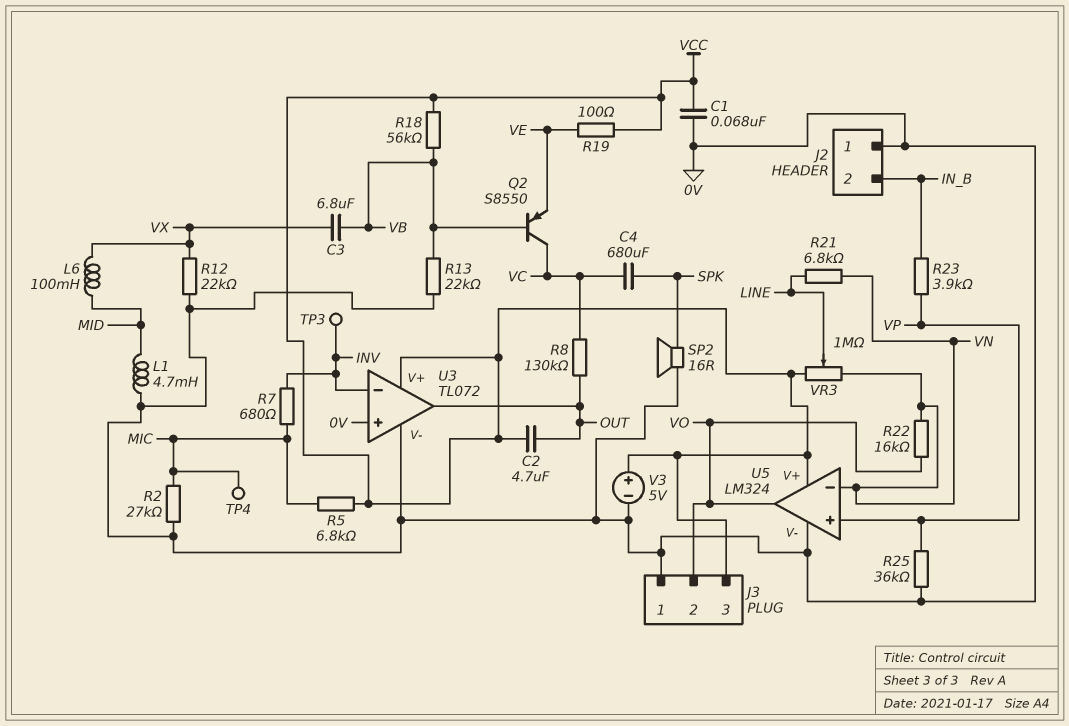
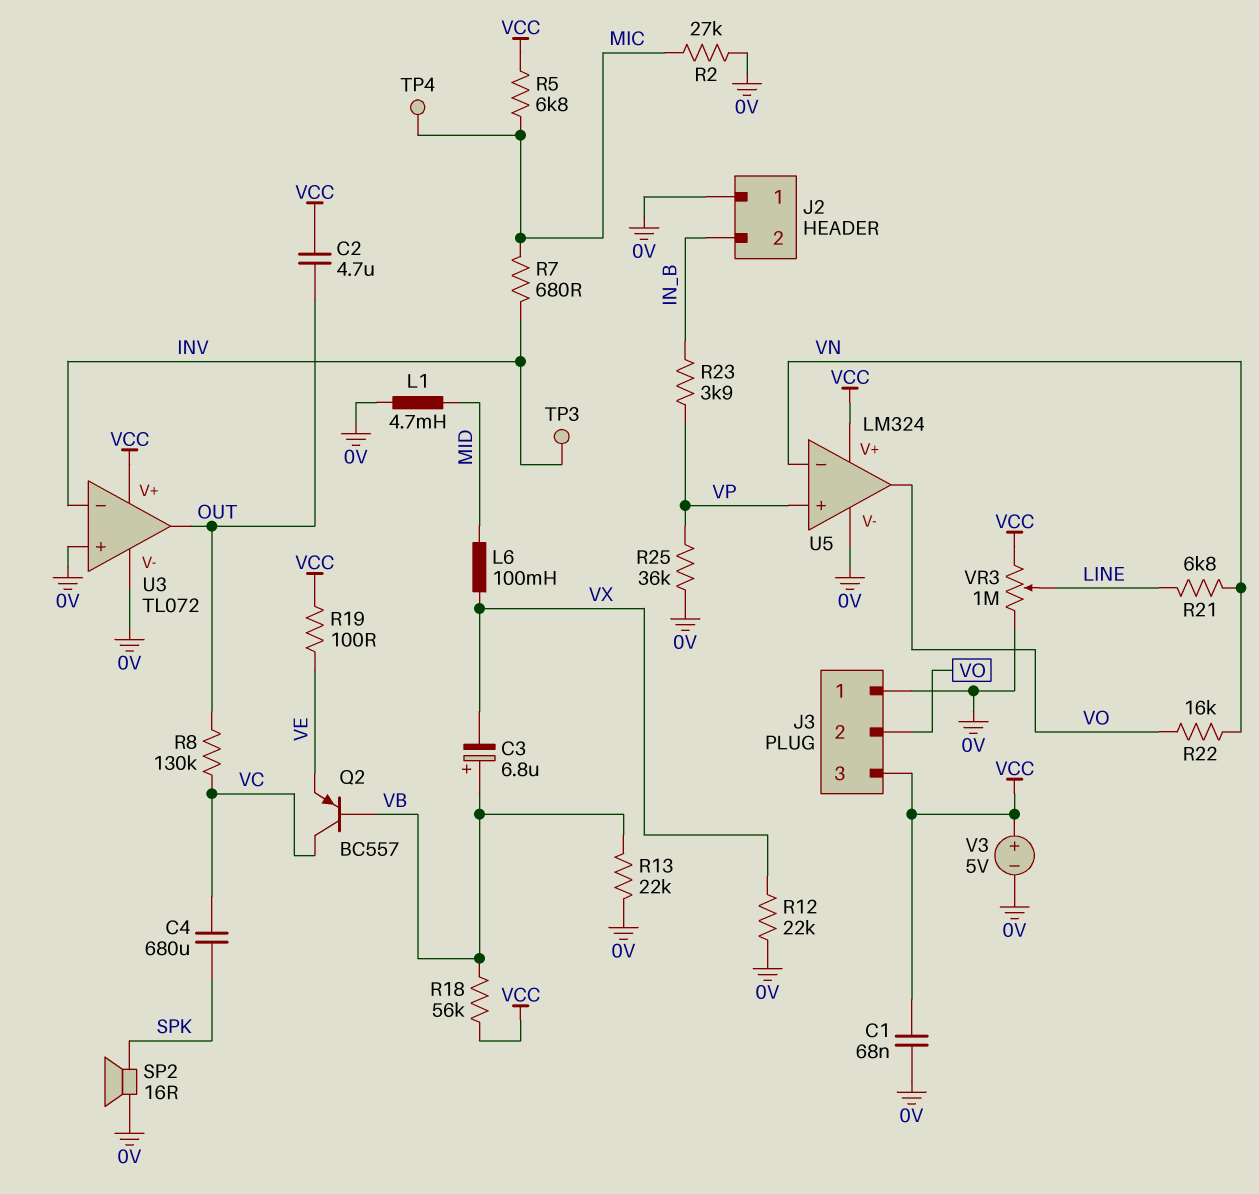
C3: 6.8uF (VB, VX) -> 6.8uF (plus VB, minus VX)
Q2: PNP S8550 (B VB, C VC, E VE) -> PNP BC557 (B VB, C VC, E VE)
VR3: 1M (VCC, VN, wiper LINE) -> 1M (0V, VCC, wiper LINE)

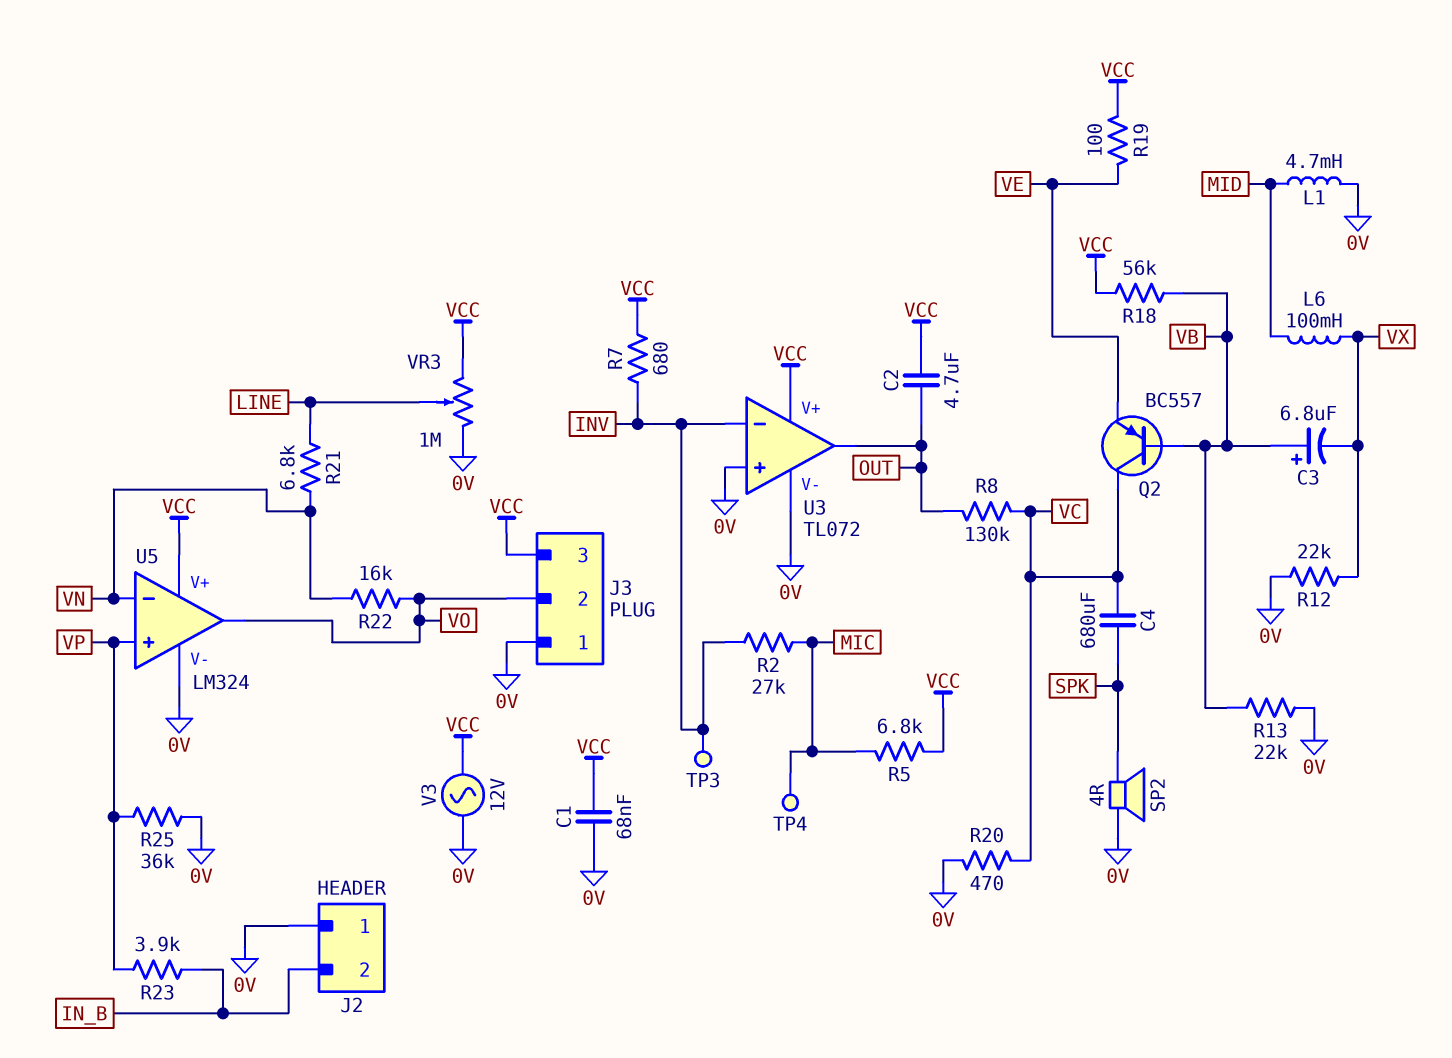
R2: 27k (0V, MIC) -> 27k (INV, MIC)
R7: 680 (INV, MIC) -> 680 (INV, VCC)
R20: none -> 470 (0V, VC)
SP2: speaker 16R (0V, SPK) -> speaker 4R (0V, SPK)
V3: 5V (plus VCC, minus 0V) -> AC 12V (0V, VCC)

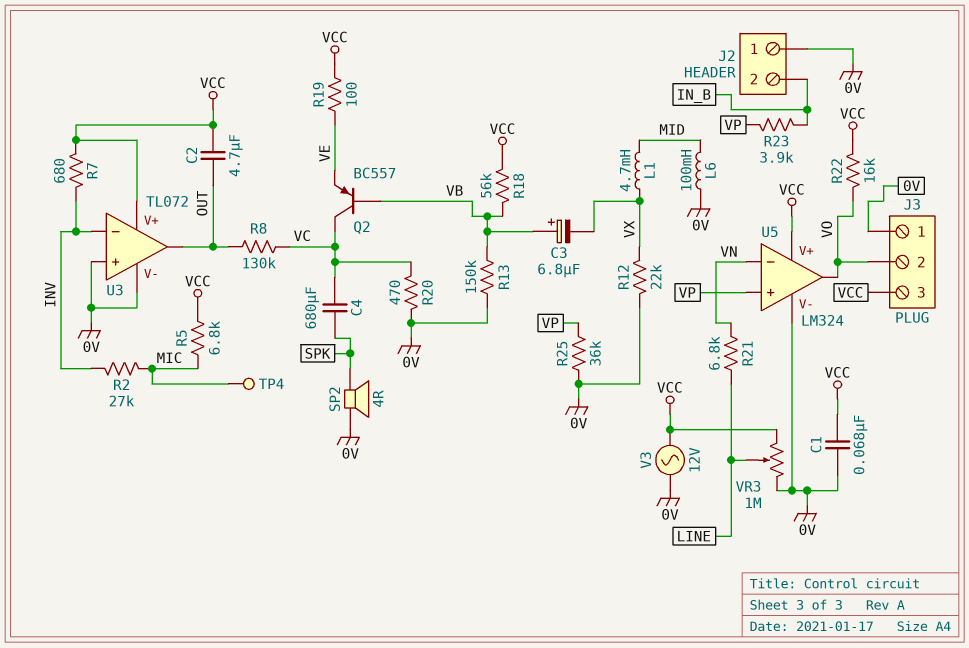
L1: 4.7mH (0V, MID) -> 4.7mH (MID, VX)
L6: 100mH (MID, VX) -> 100mH (0V, MID)
R13: 22k (0V, VB) -> 150k (0V, VB)
R22: 16k (VN, VO) -> 16k (VCC, VO)
TP3: test point (INV) -> none

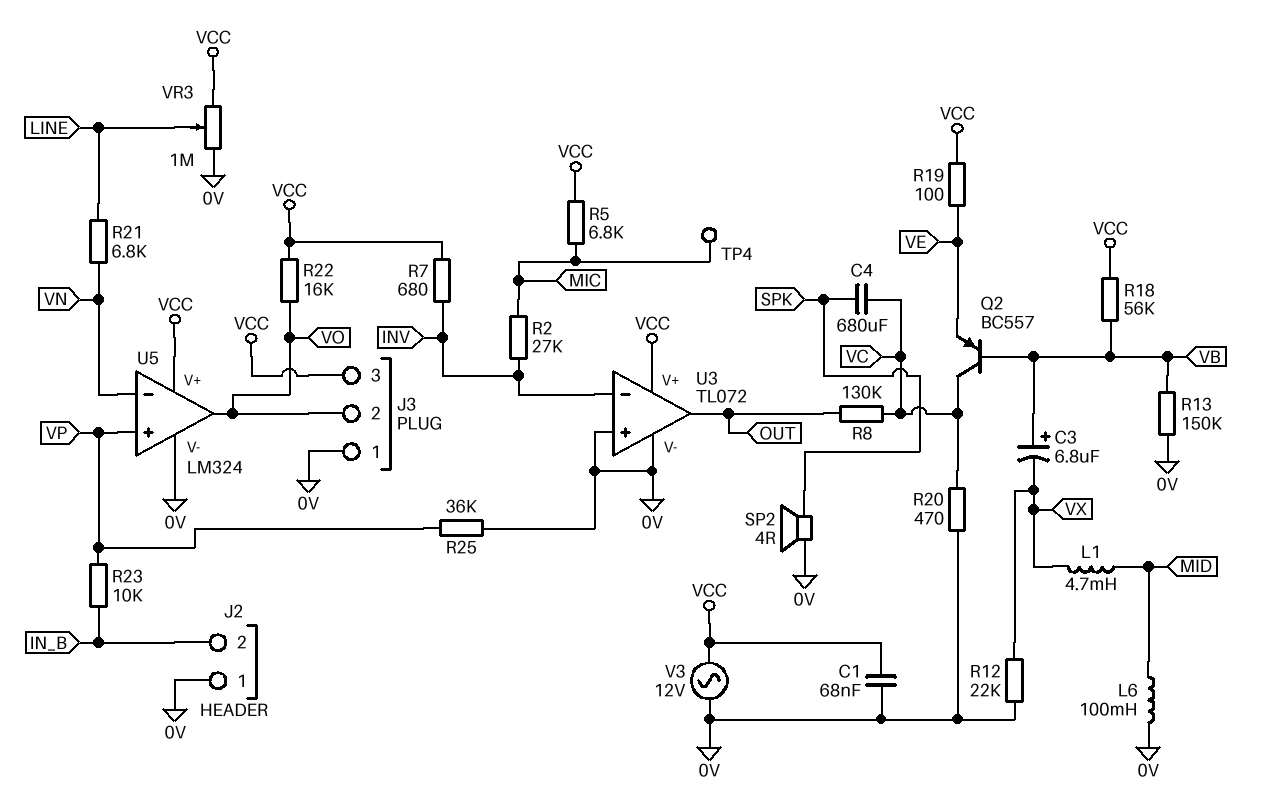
C2: 4.7uF (OUT, VCC) -> none
R23: 3.9k (IN_B, VP) -> 10k (IN_B, VP)

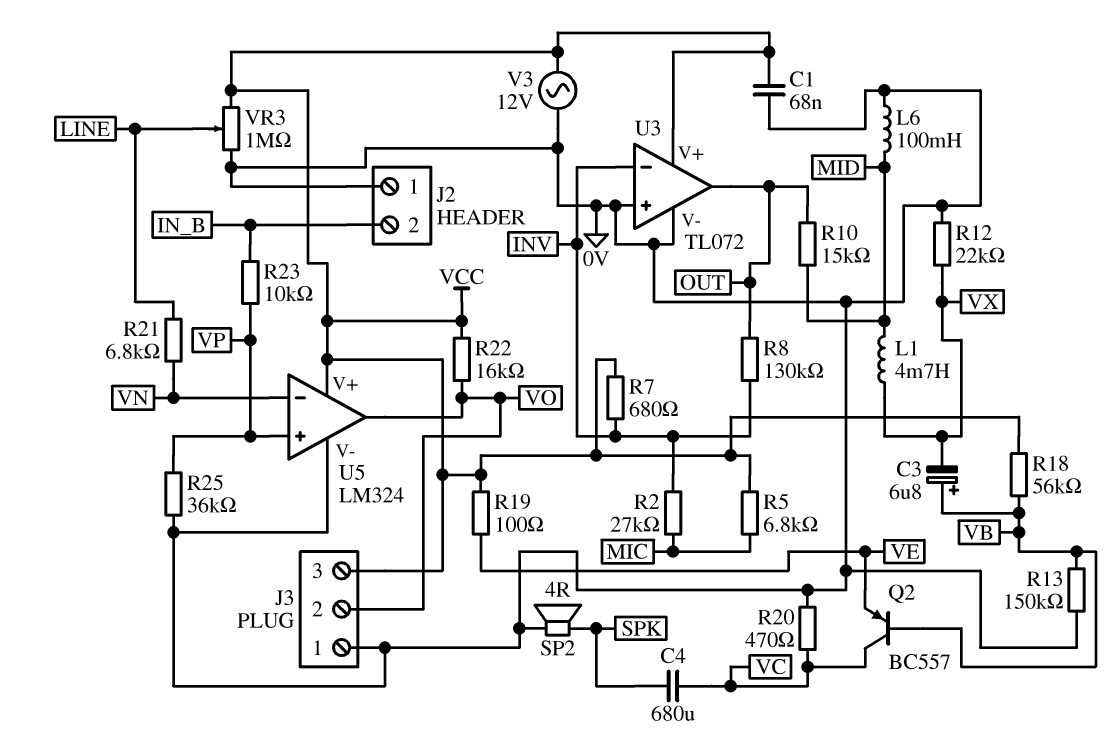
R8: 130k (OUT, VC) -> 130k (INV, OUT)
R10: none -> 15k (MID, OUT)
TP4: test point (MIC) -> none

